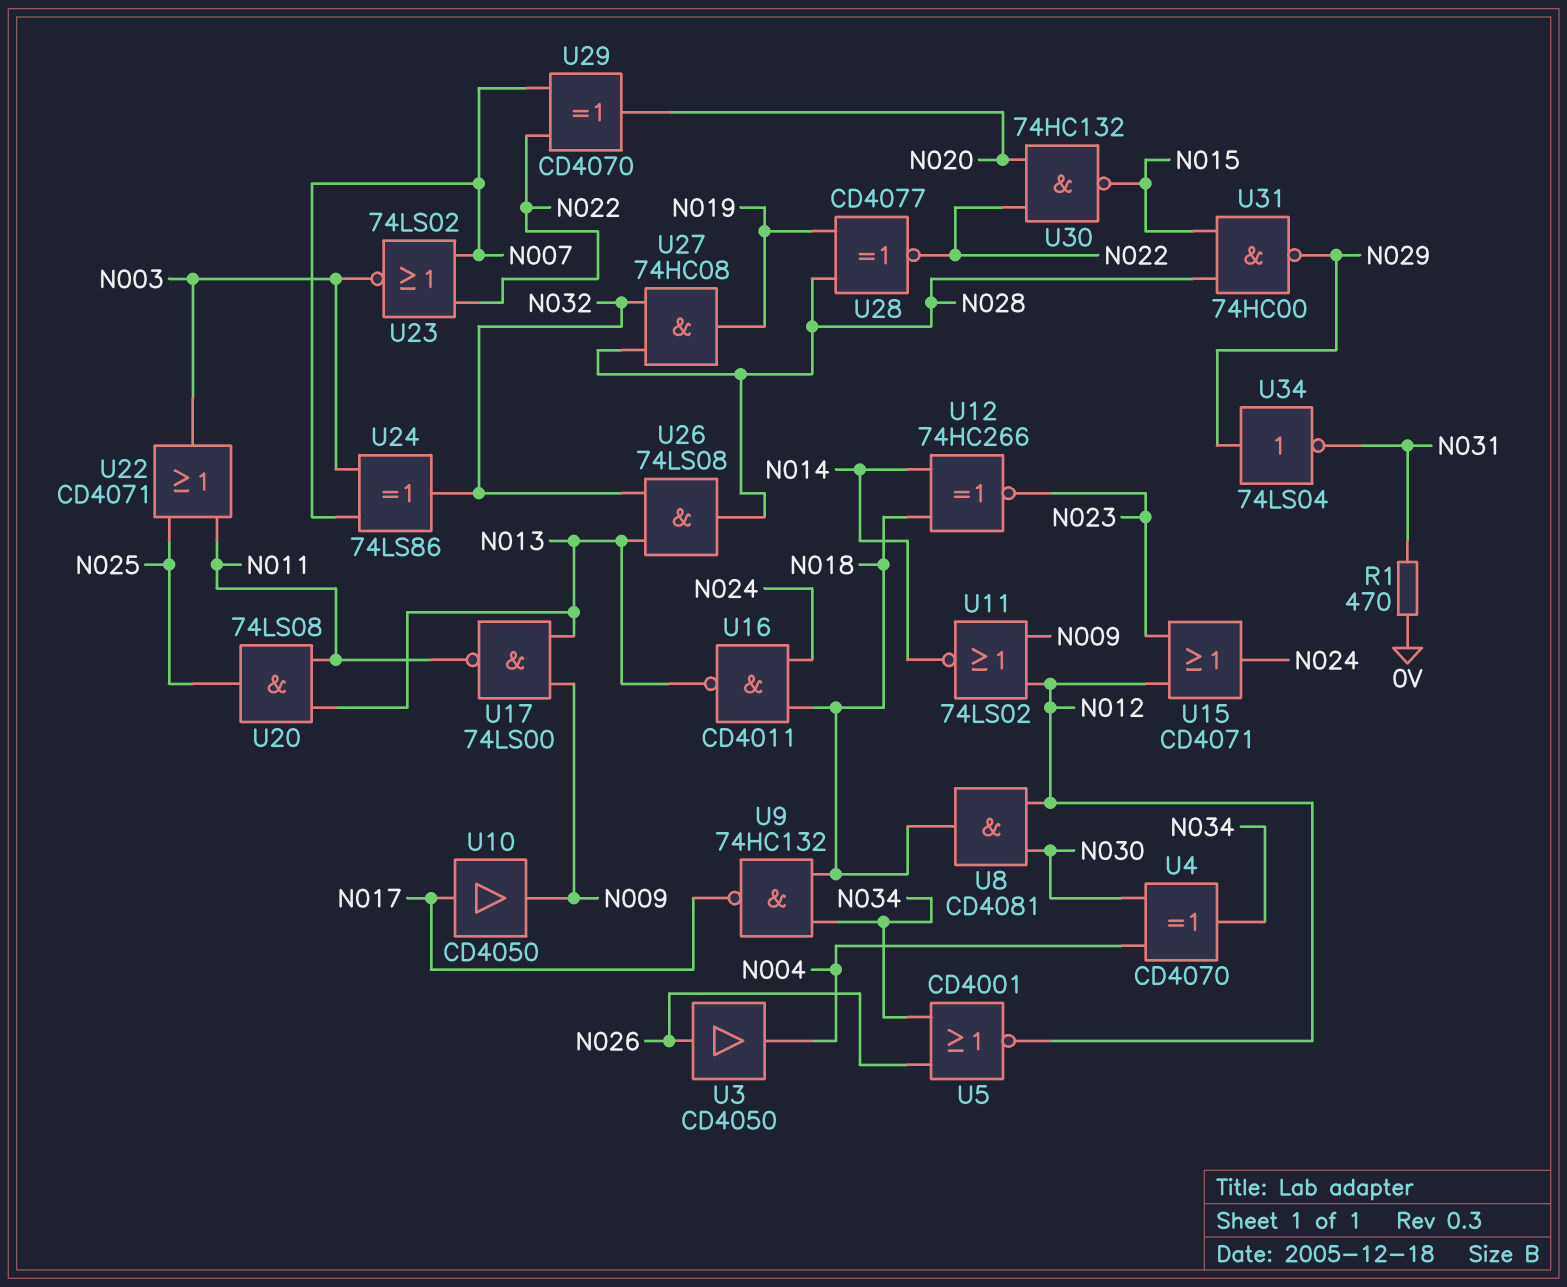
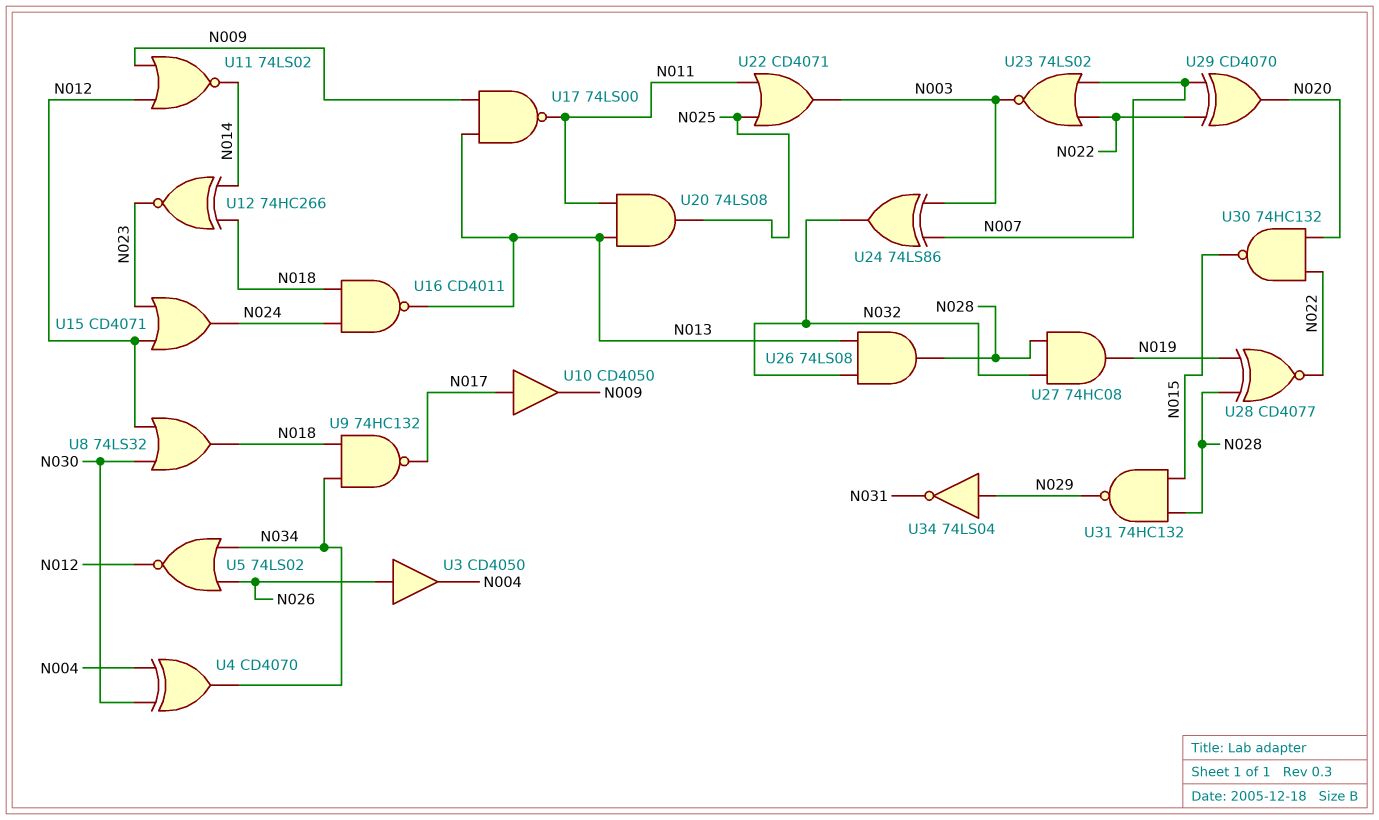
R1: 470 (0V, N031) -> none
U5: NOR CD4001 (in N026, in N034, out N012) -> NOR 74LS02 (in N026, in N034, out N012)
U8: AND CD4081 (in N012, in N030, out N018) -> OR 74LS32 (in N012, in N030, out N018)
U31: NAND 74HC00 (in N015, in N028, out N029) -> NAND 74HC132 (in N015, in N028, out N029)

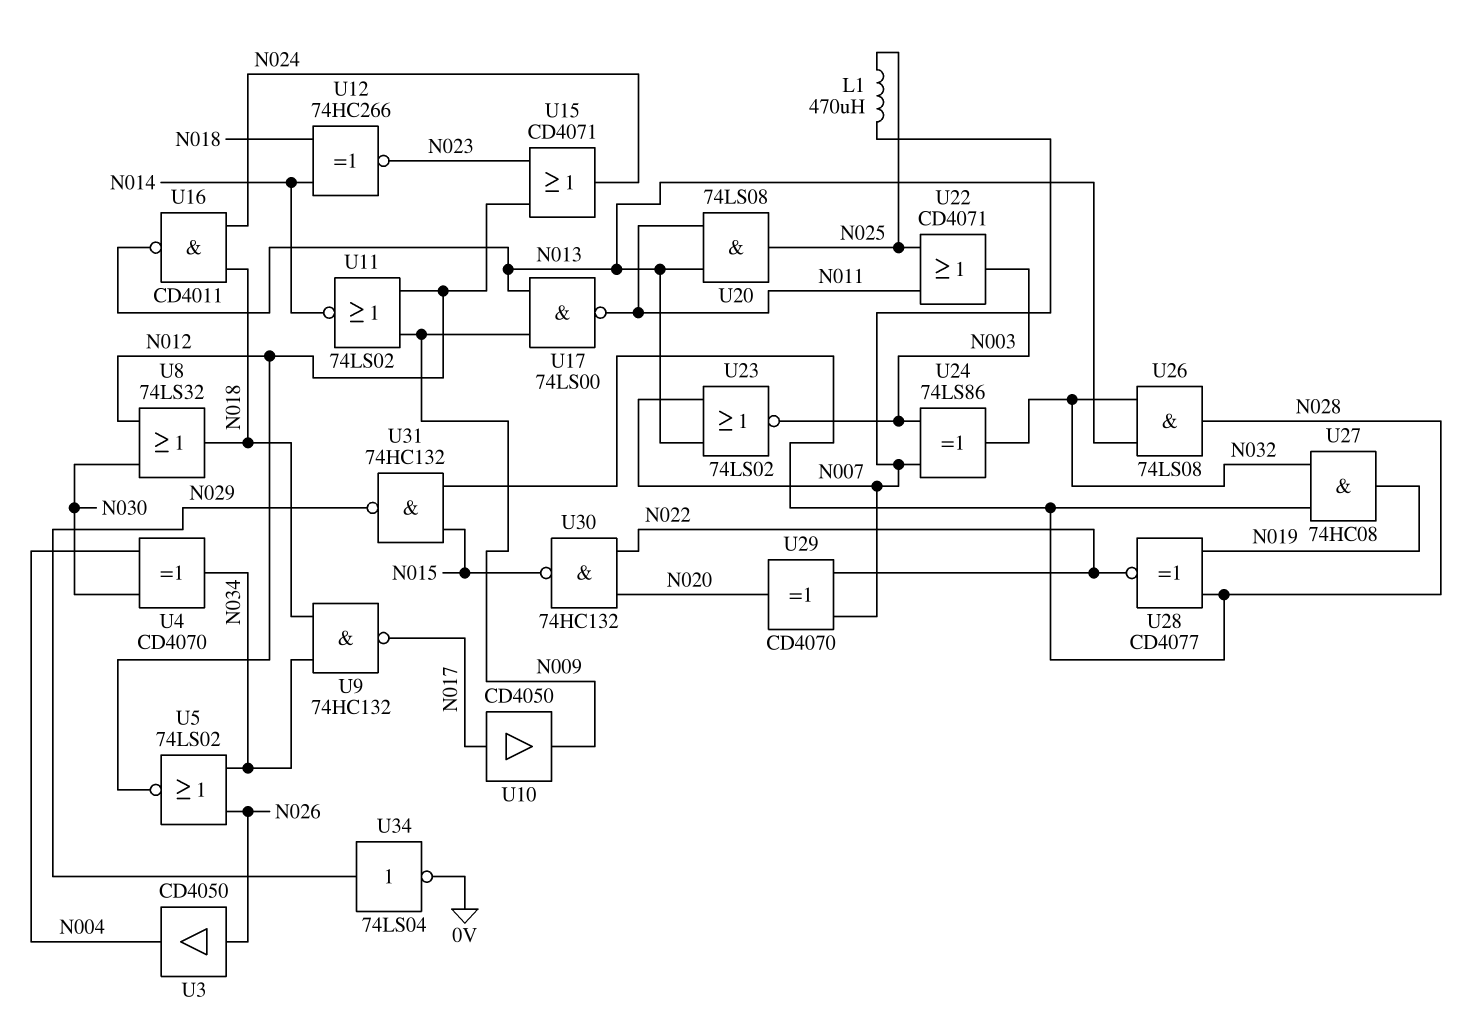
L1: none -> 470uH (N007, N025)
U23: NOR 74LS02 (in N007, in N022, out N003) -> NOR 74LS02 (in N007, in N013, out N003)
U34: NOT 74LS04 (in N029, out N031) -> NOT 74LS04 (in N029, out 0V)

